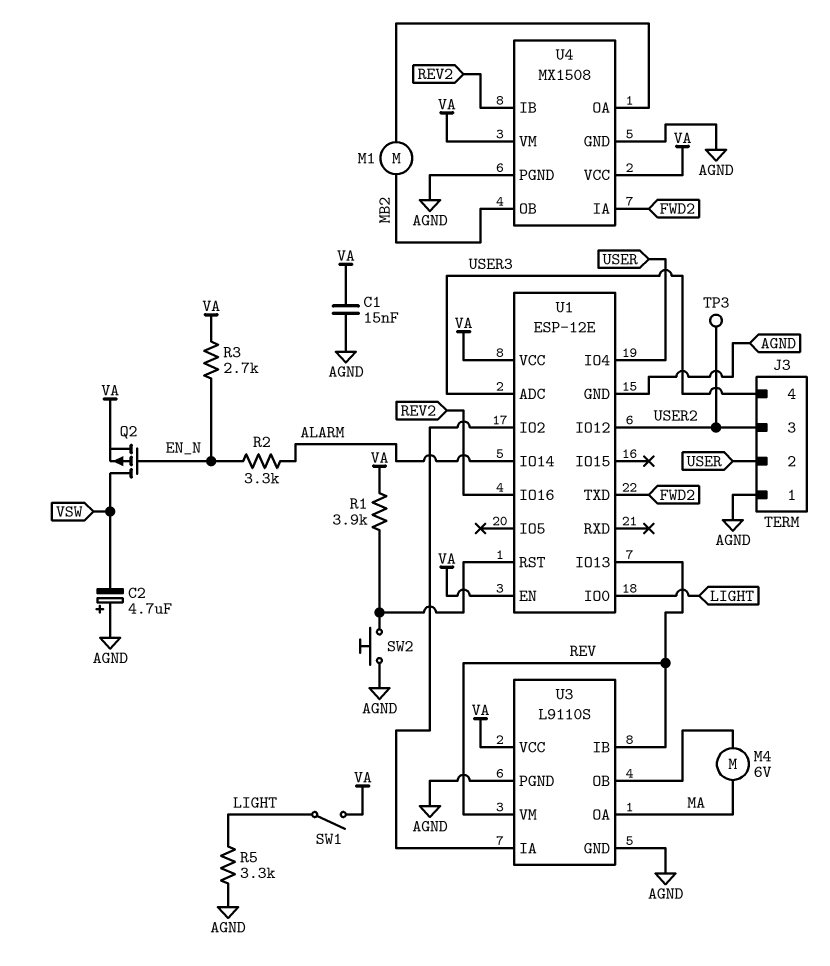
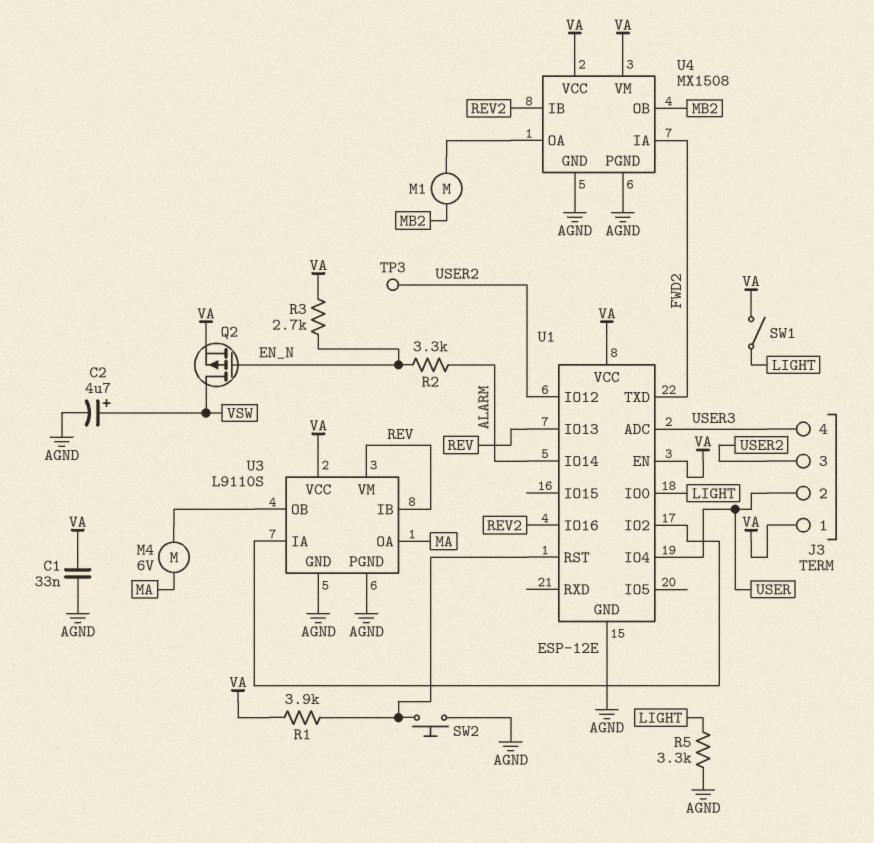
C1: 15nF (AGND, VA) -> 33nF (AGND, VA)
C2: 4.7uF (plus AGND, minus VSW) -> 4.7uF (plus VSW, minus AGND)
J3 pin 1: AGND -> VA

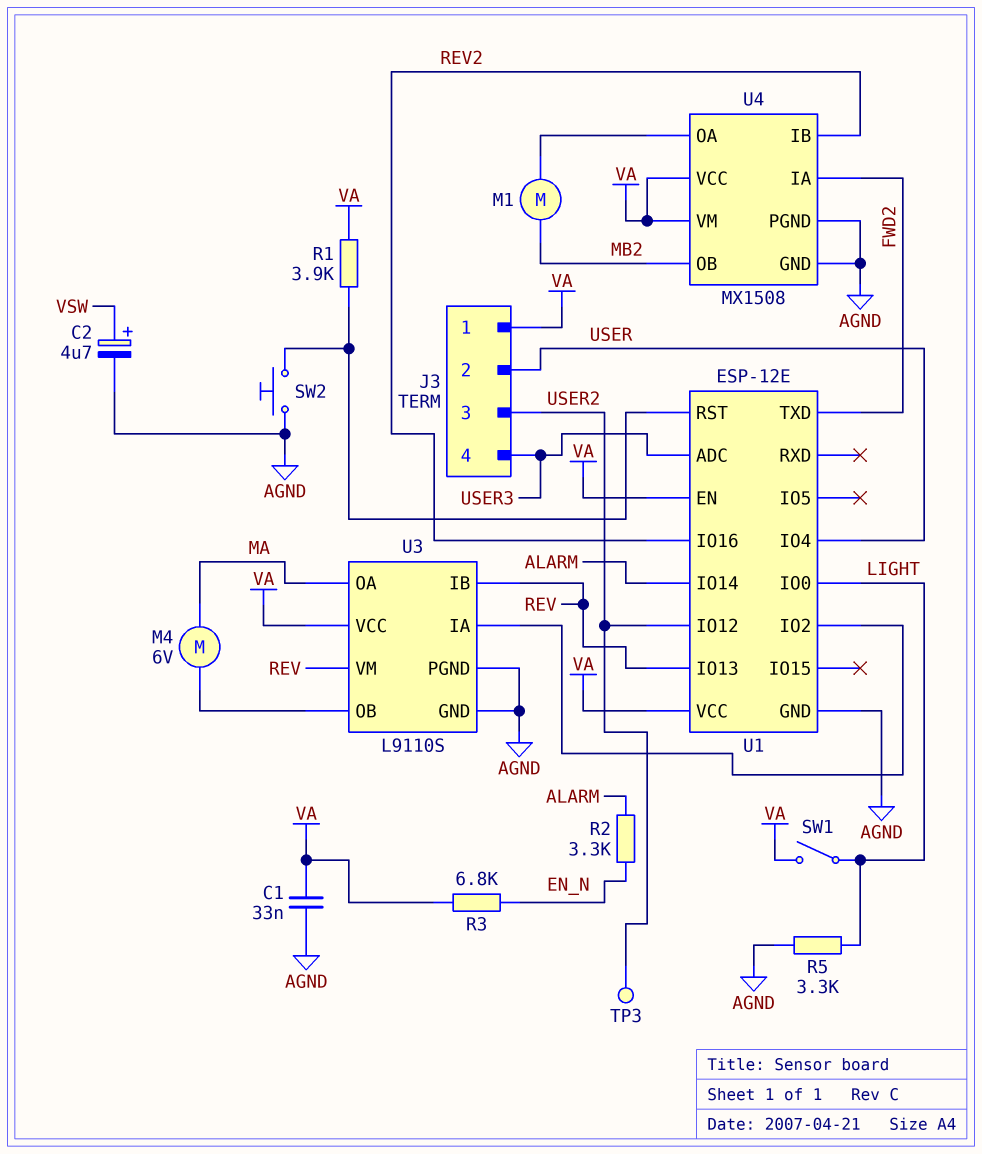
Q2: PMOS (G EN_N, D VSW, S VA) -> none
R3: 2.7k (EN_N, VA) -> 6.8k (EN_N, VA)

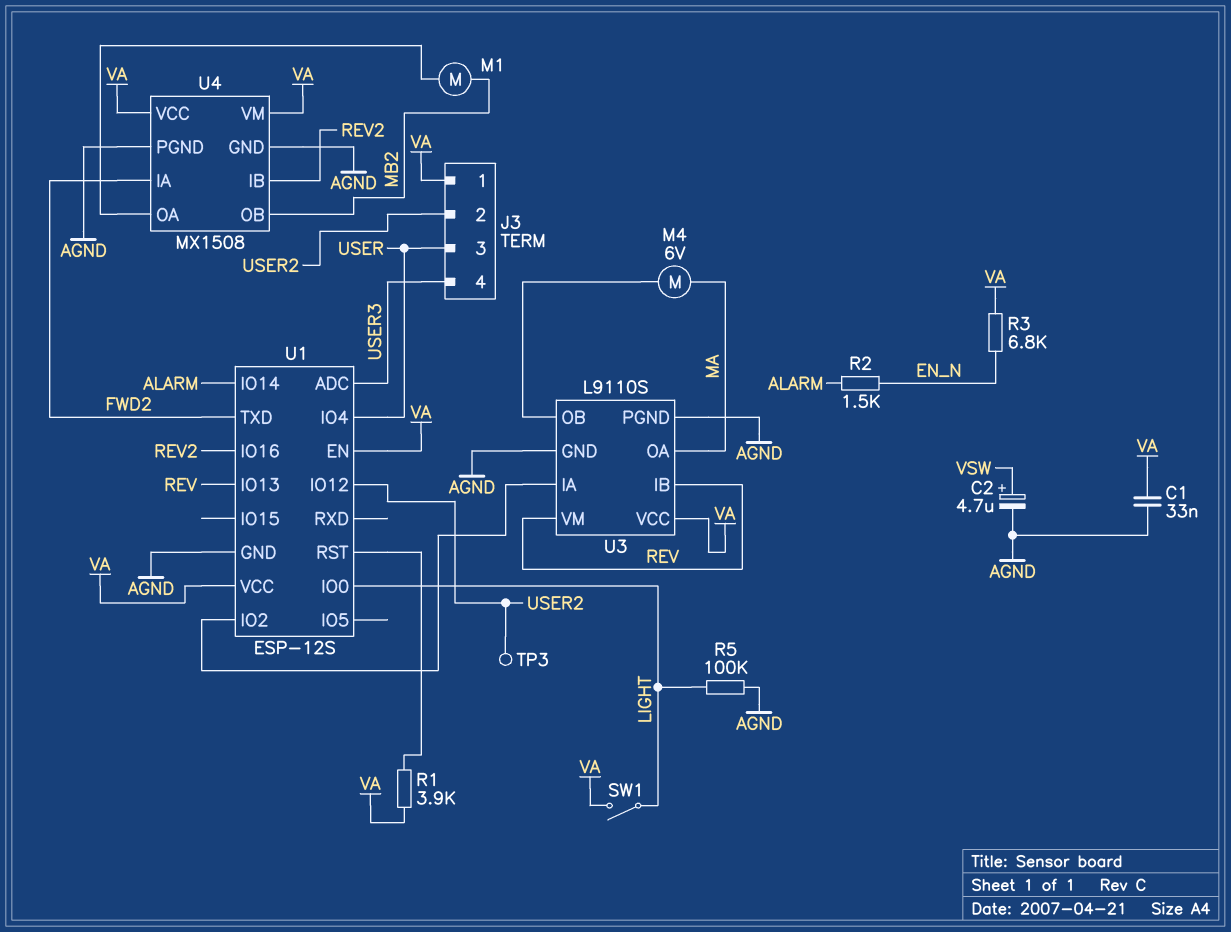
J3 pin 2: USER -> USER2
J3 pin 3: USER2 -> USER
R2: 3.3k (ALARM, EN_N) -> 1.5k (ALARM, EN_N)
R5: 3.3k (AGND, LIGHT) -> 100k (AGND, LIGHT)
SW2: button (AGND, U1/RST) -> none
U1: ESP-12E -> ESP-12S

